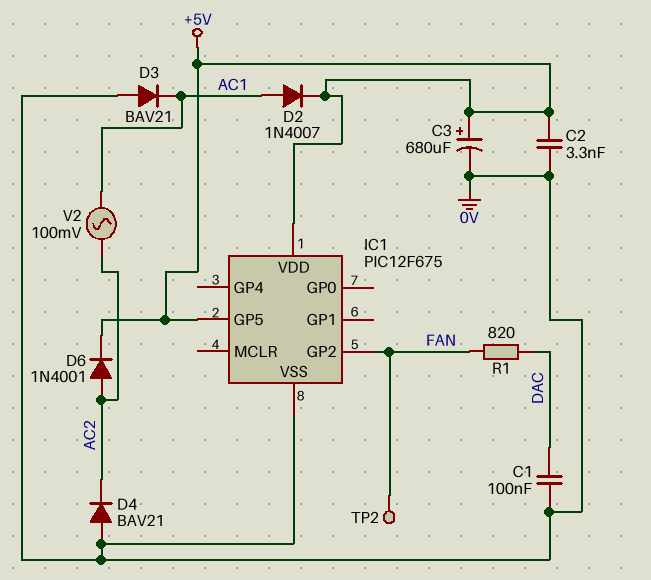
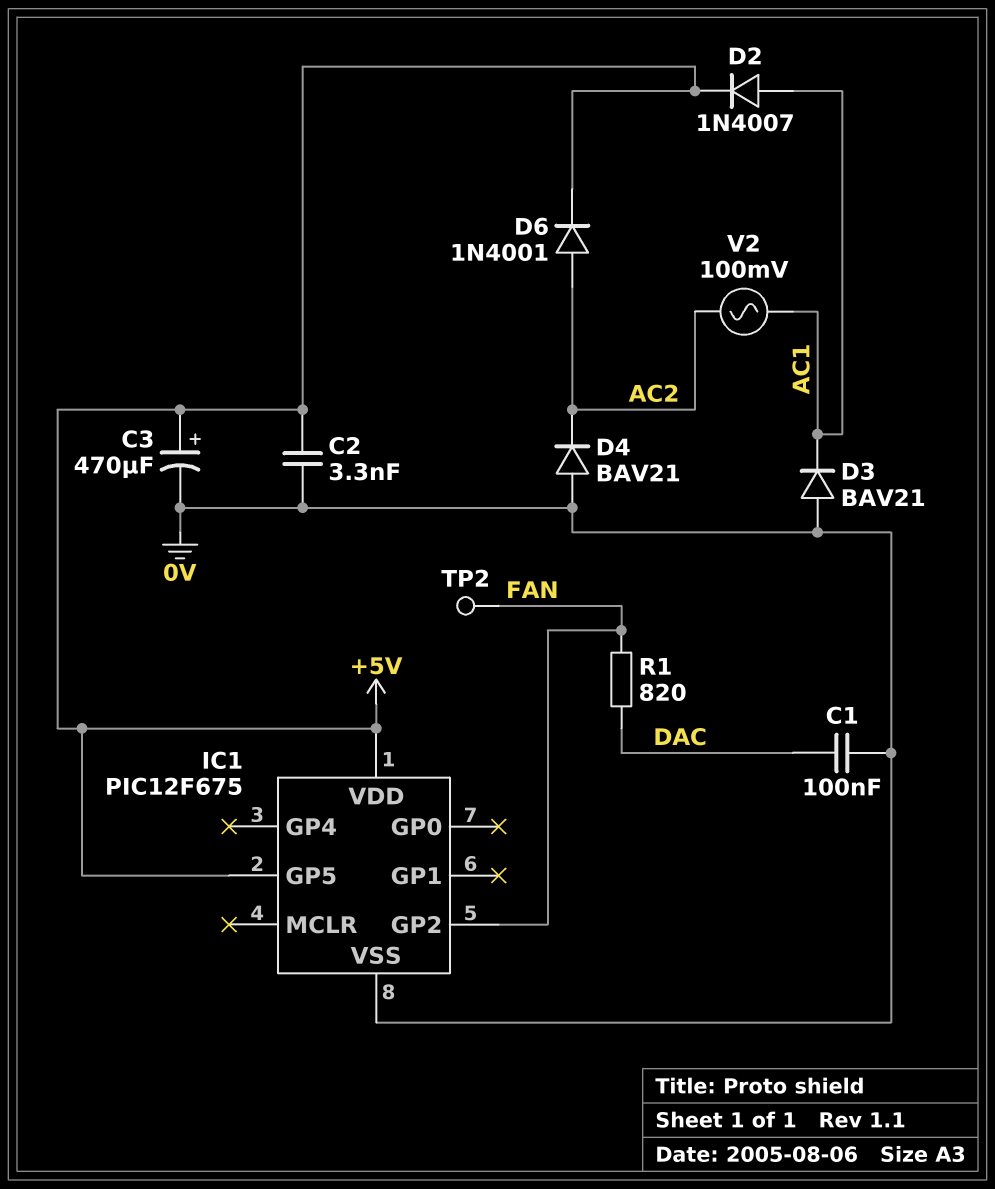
C3: 680uF (plus +5V, minus 0V) -> 470uF (plus +5V, minus 0V)

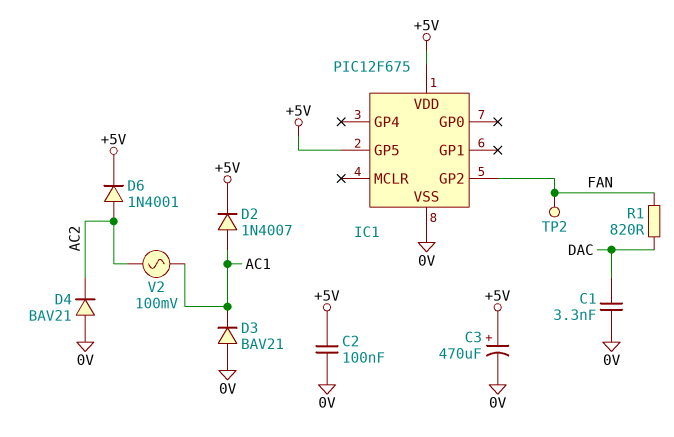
C1: 100nF (0V, DAC) -> 3.3nF (0V, DAC)
C2: 3.3nF (+5V, 0V) -> 100nF (+5V, 0V)

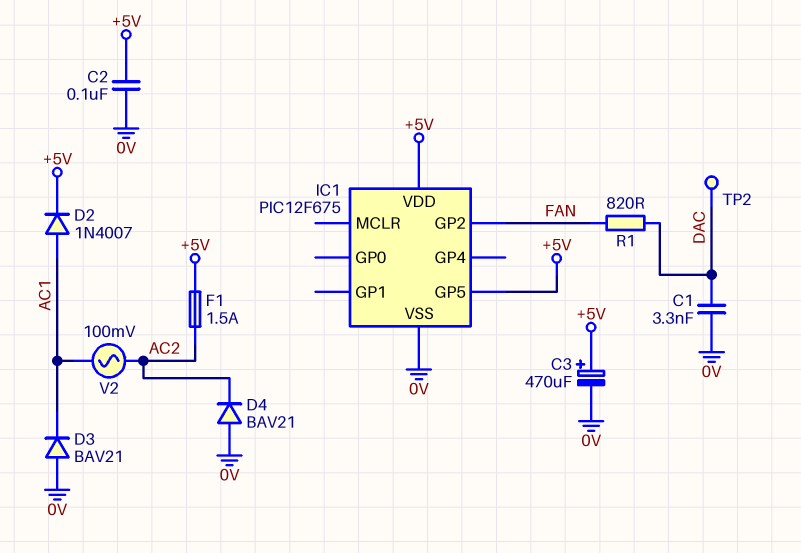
D6: diode 1N4001 (A AC2, K +5V) -> none
F1: none -> 1.5A (+5V, AC2)
TP2: test point (FAN) -> test point (DAC)

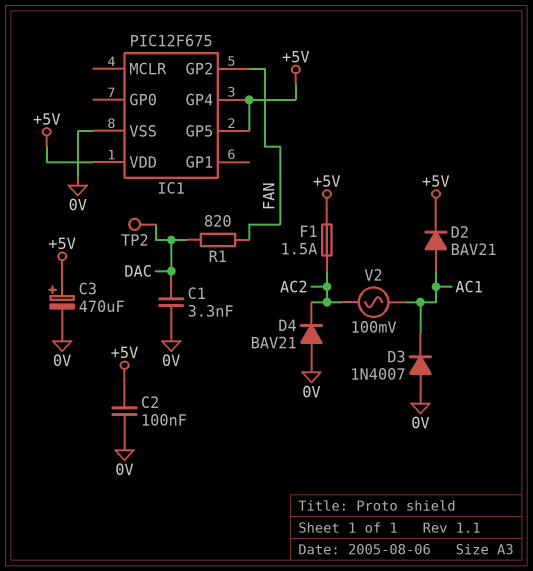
D2: diode 1N4007 (A AC1, K +5V) -> diode BAV21 (A AC1, K +5V)
D3: diode BAV21 (A 0V, K AC1) -> diode 1N4007 (A 0V, K AC1)
IC1 pin GP4: none -> +5V

